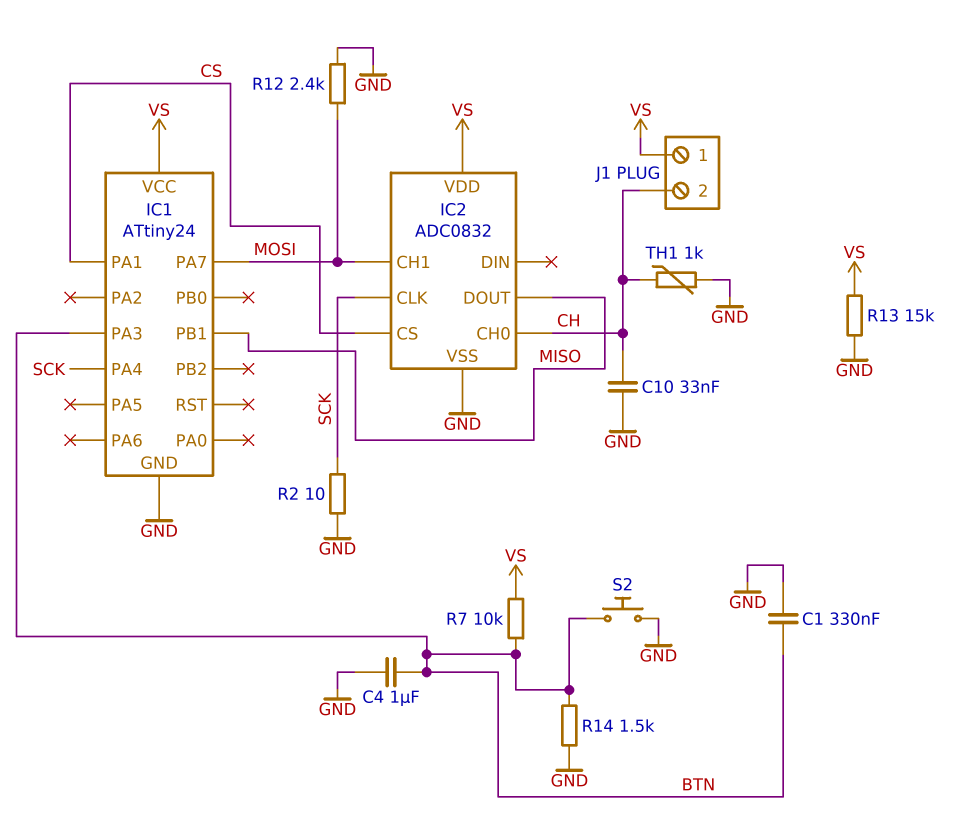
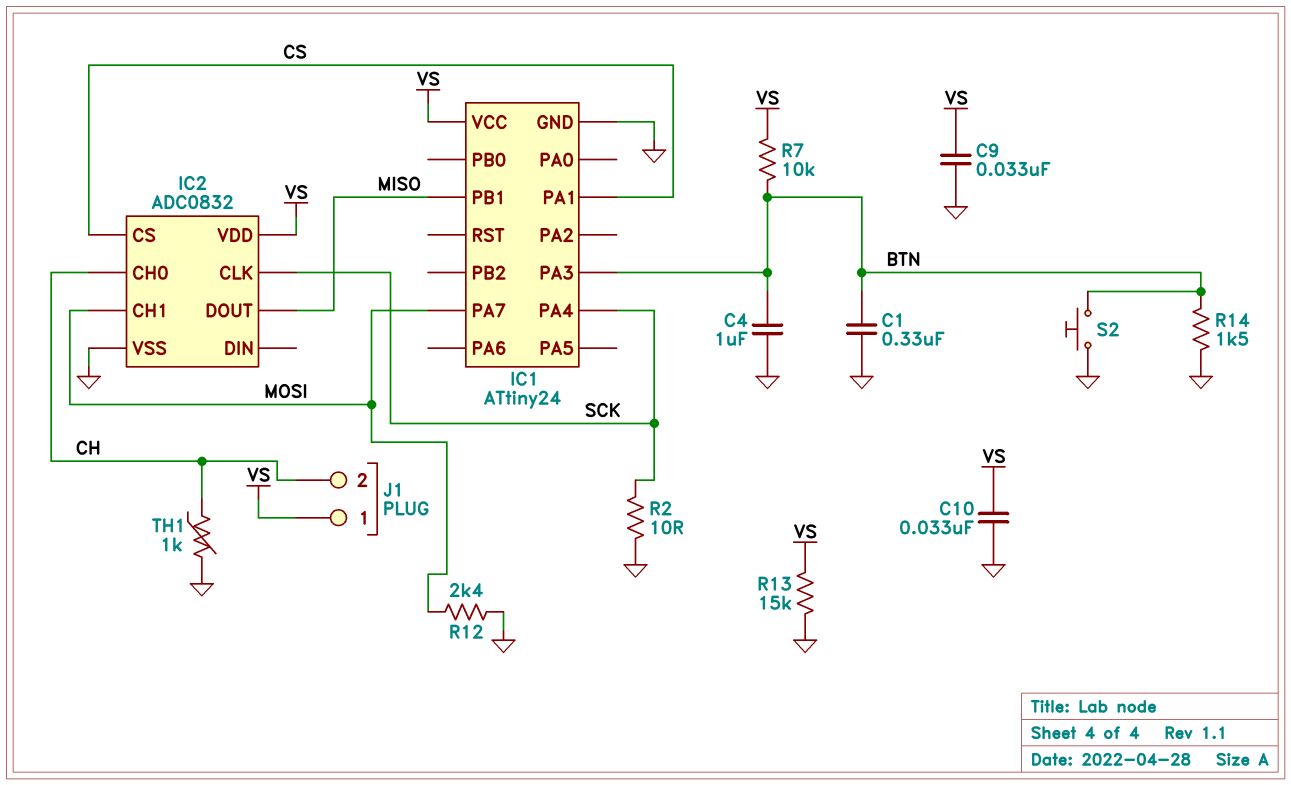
C9: none -> 33nF (GND, VS)
C10: 33nF (CH, GND) -> 33nF (GND, VS)

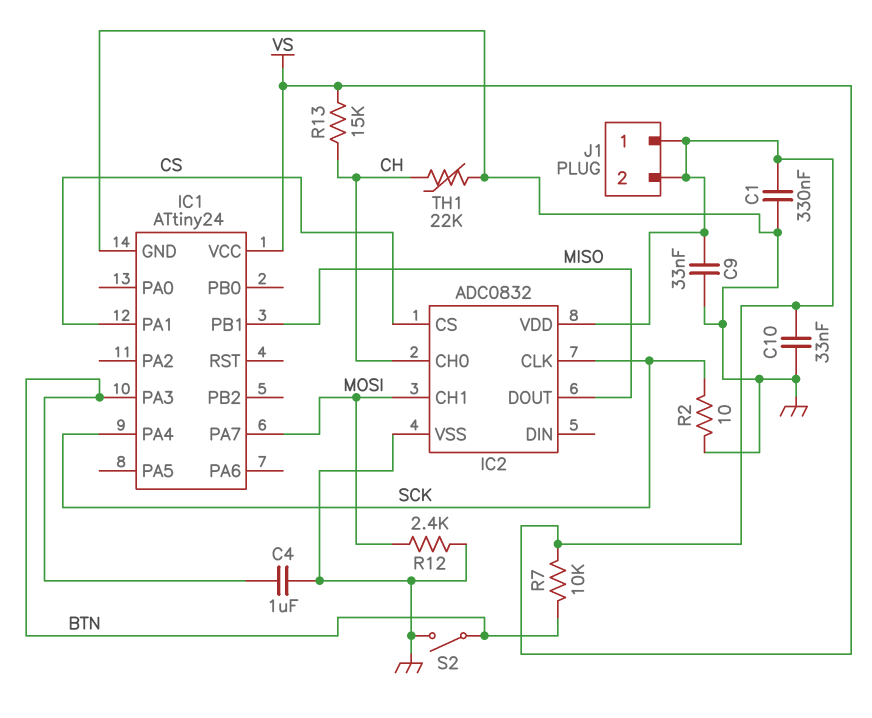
C1: 330nF (BTN, GND) -> 330nF (GND, VS)
J1 pin 2: CH -> VS
R13: 15k (GND, VS) -> 15k (CH, VS)
R14: 1.5k (BTN, GND) -> none
S2: button (BTN, GND) -> switch (BTN, GND)
TH1: 1k (CH, GND) -> 22k (CH, GND)

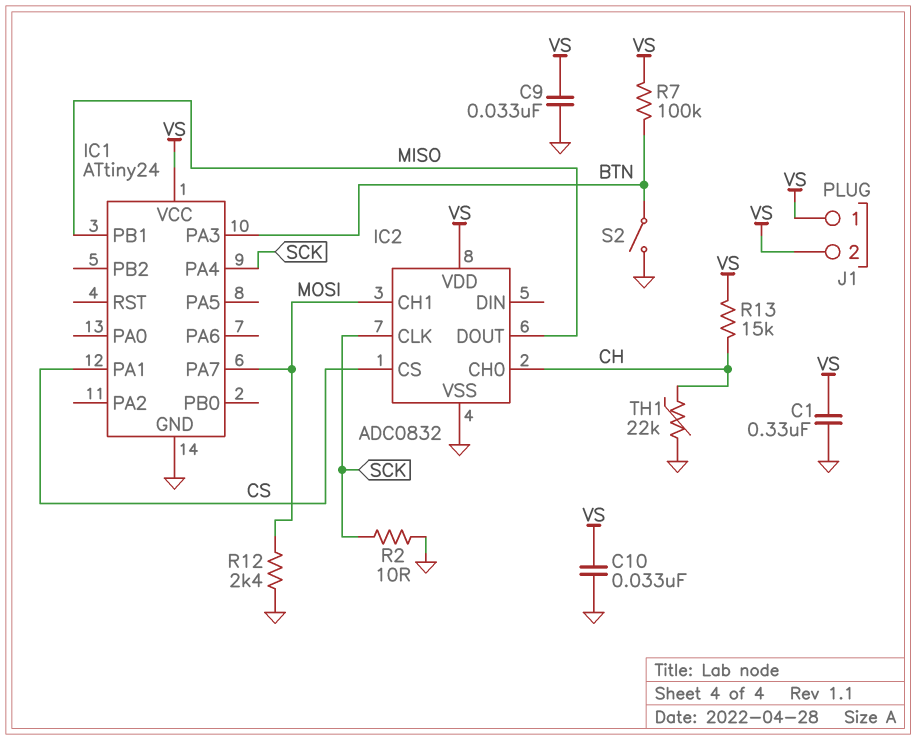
C4: 1uF (BTN, GND) -> none
R7: 10k (BTN, VS) -> 100k (BTN, VS)

